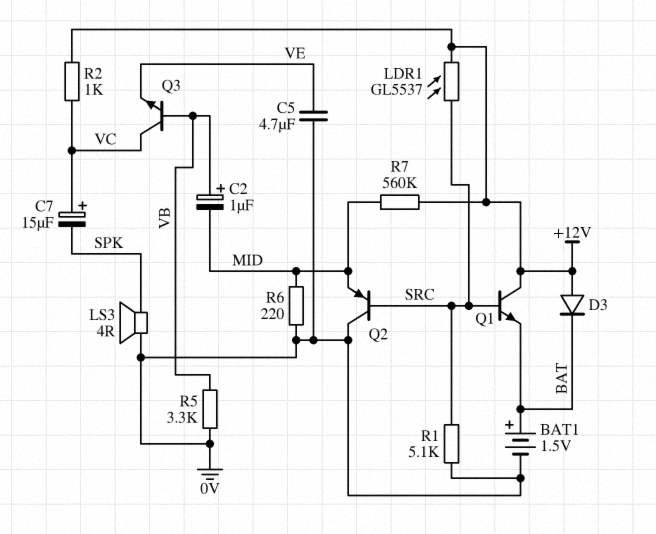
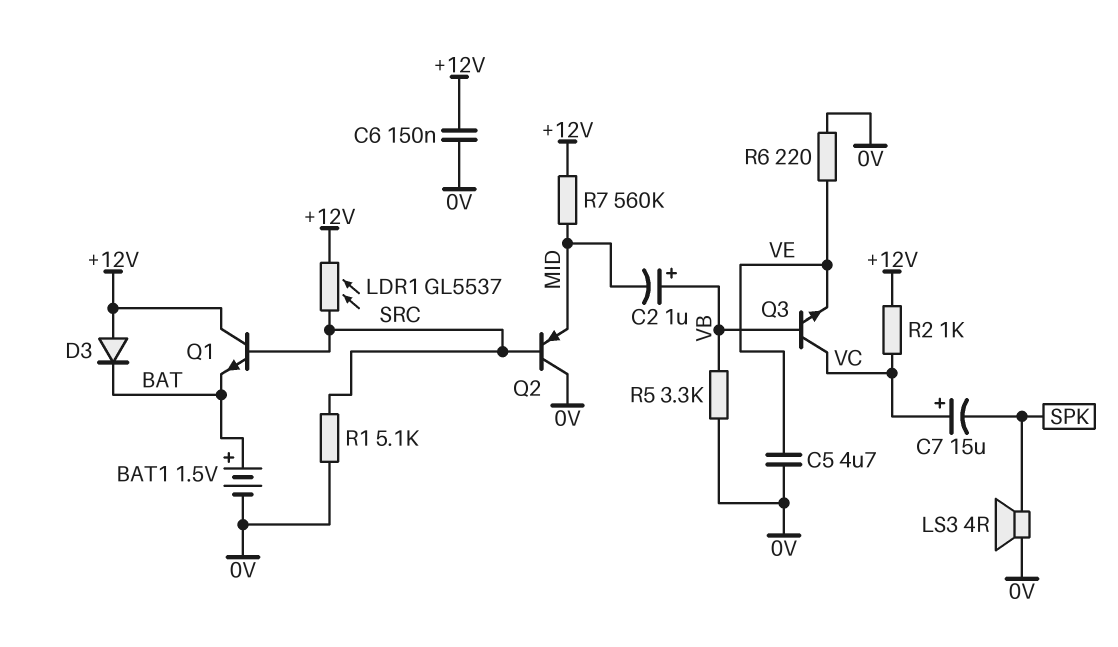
C6: none -> 150nF (+12V, 0V)
R6: 220 (0V, MID) -> 220 (0V, VE)

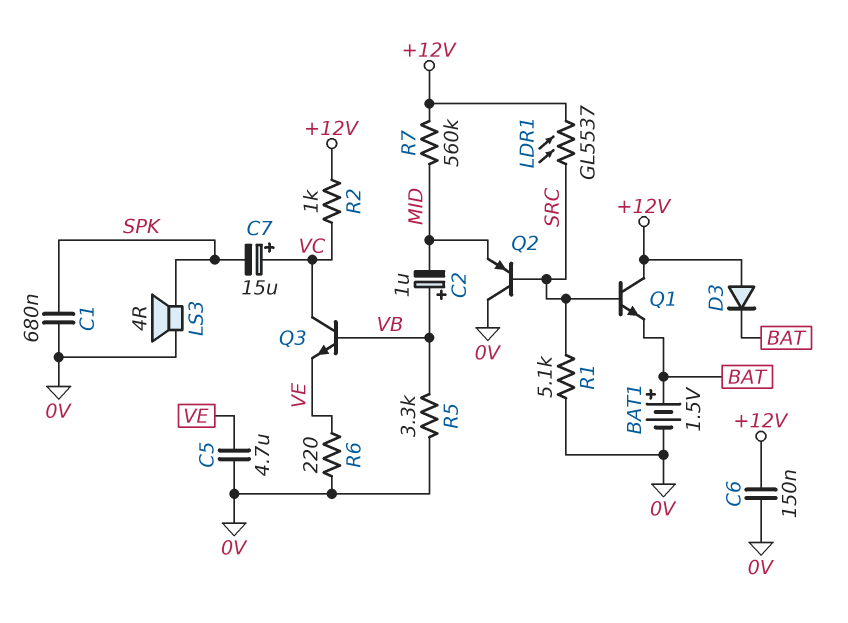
C1: none -> 680nF (0V, SPK)

